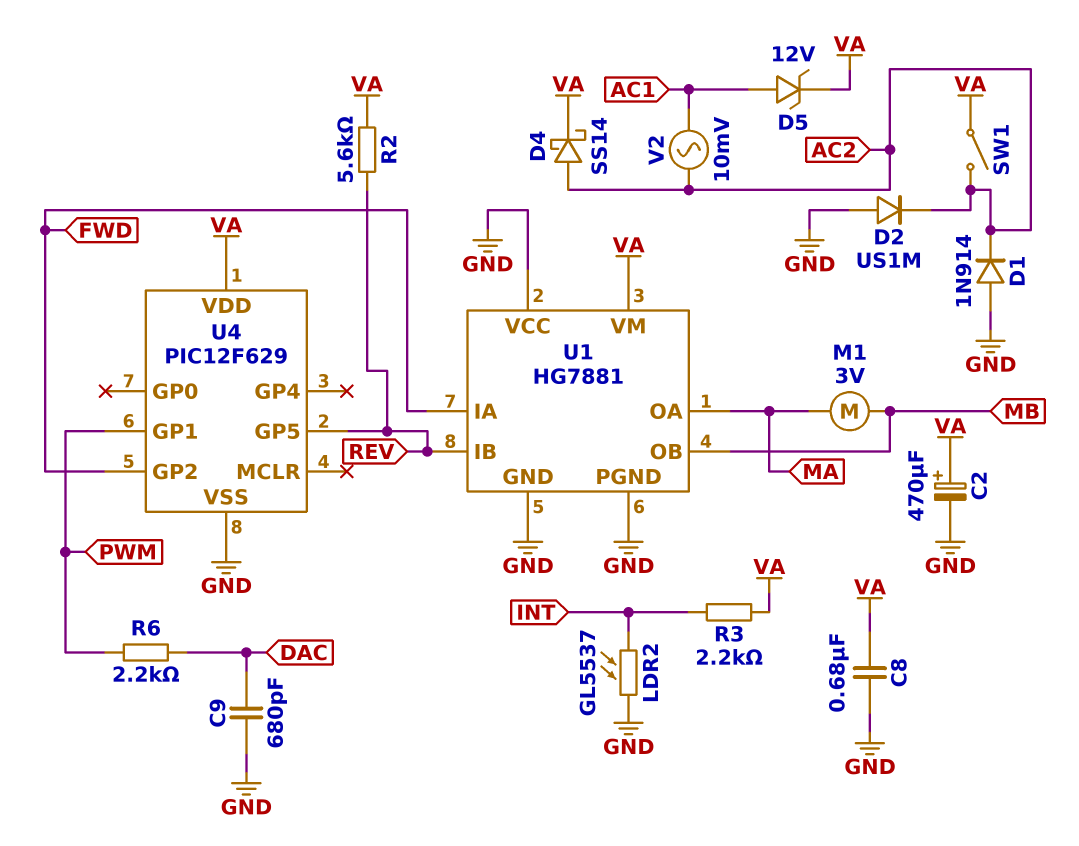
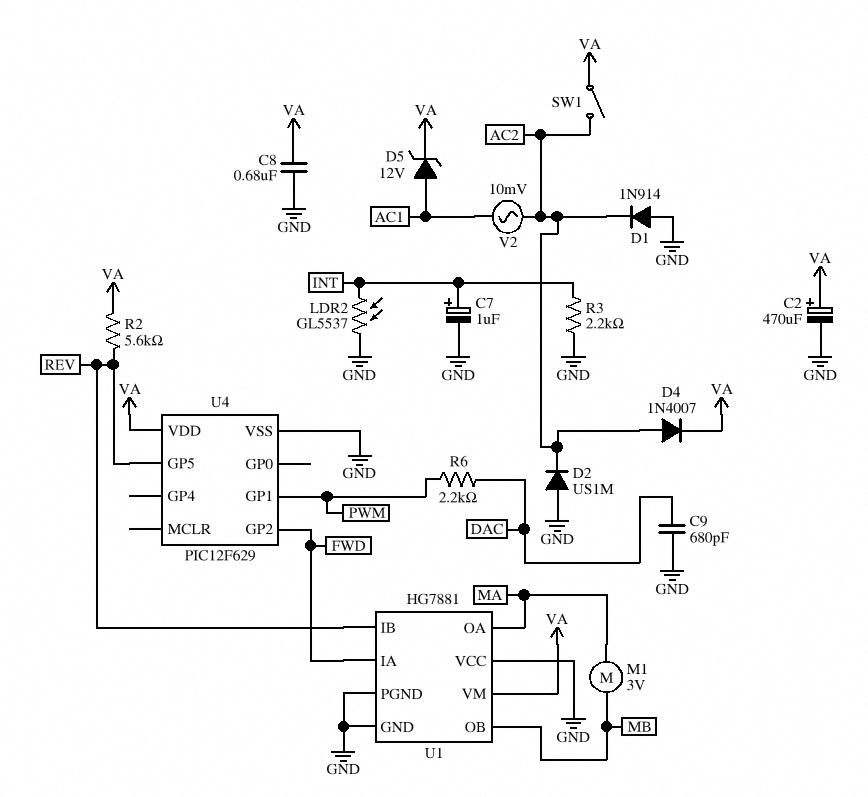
C7: none -> 1uF (plus INT, minus GND)
D4: schottky SS14 (A AC2, K VA) -> diode 1N4007 (A AC2, K VA)
R3: 2.2k (INT, VA) -> 2.2k (GND, INT)

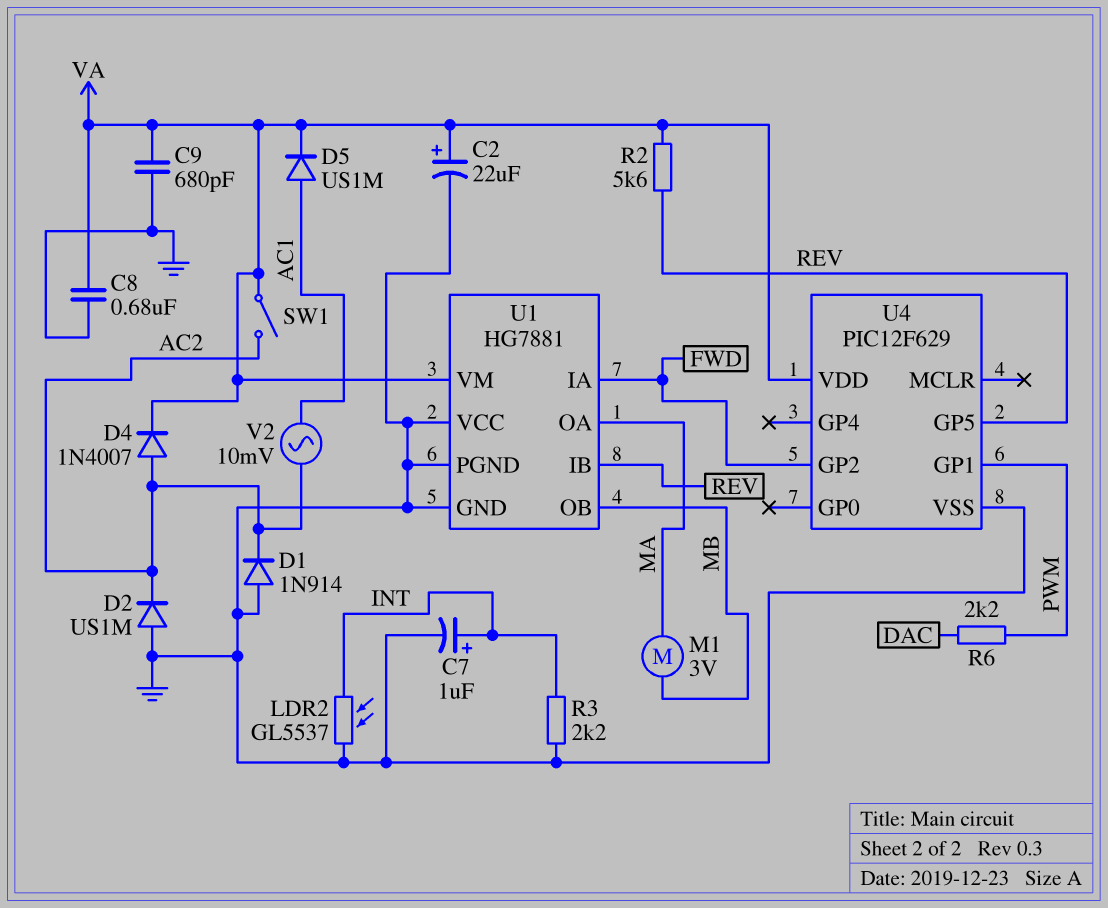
C2: 470uF (plus VA, minus GND) -> 22uF (plus VA, minus GND)
C9: 680pF (DAC, GND) -> 680pF (GND, VA)
D5: zener 12V (A AC1, K VA) -> diode US1M (A AC1, K VA)

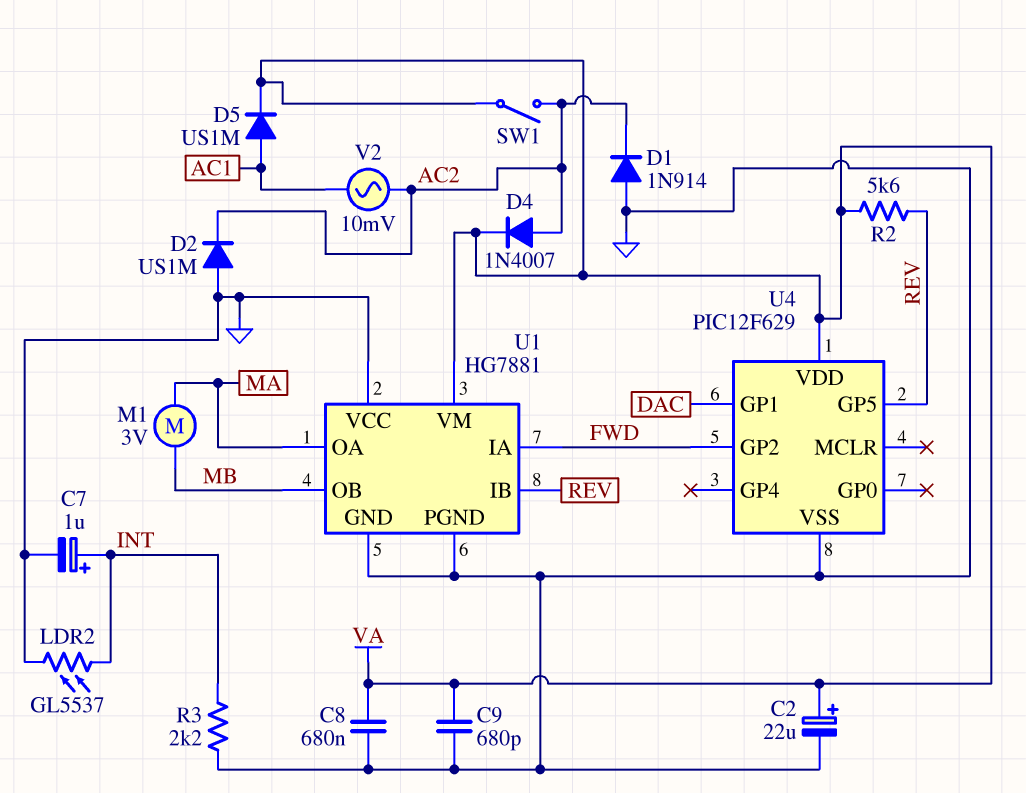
R6: 2.2k (DAC, PWM) -> none
U4 pin GP1: PWM -> DAC

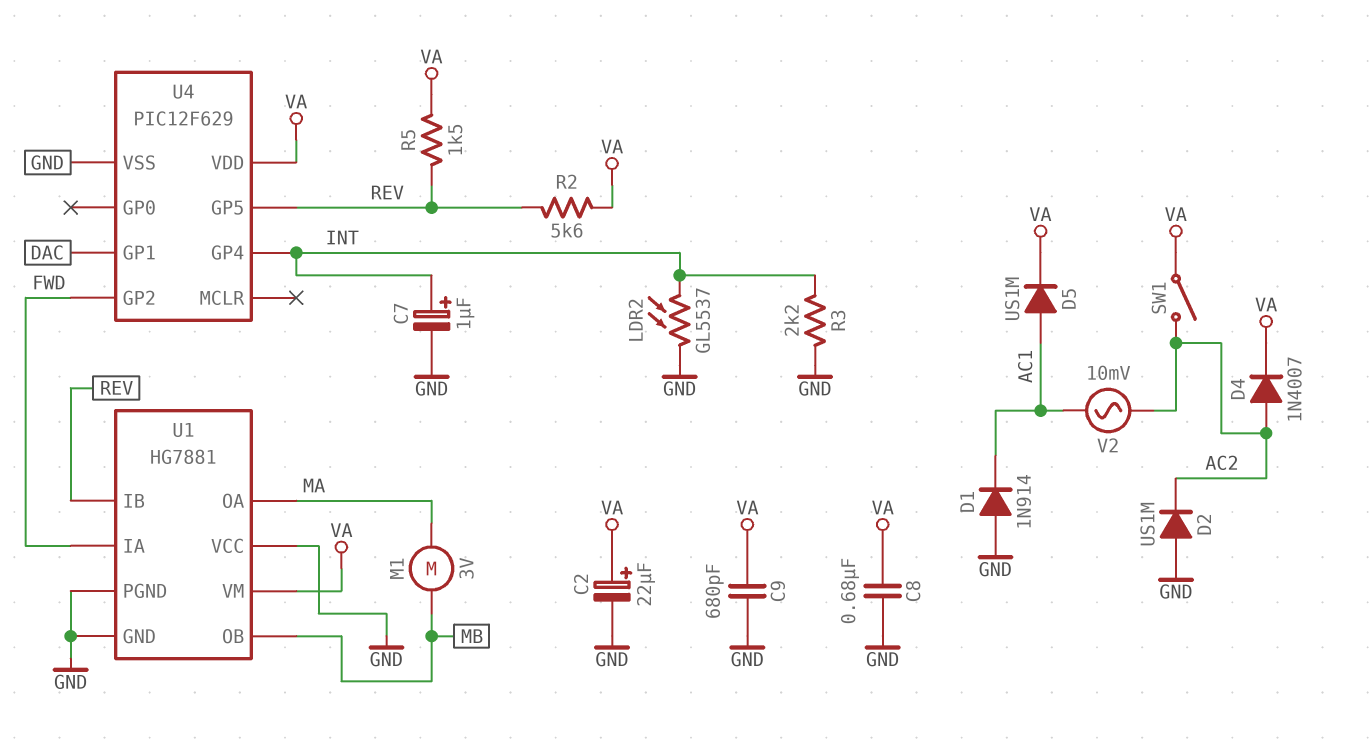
D1: diode 1N914 (A GND, K AC2) -> diode 1N914 (A GND, K AC1)
R5: none -> 1.5k (REV, VA)
U4 pin GP4: none -> INT

